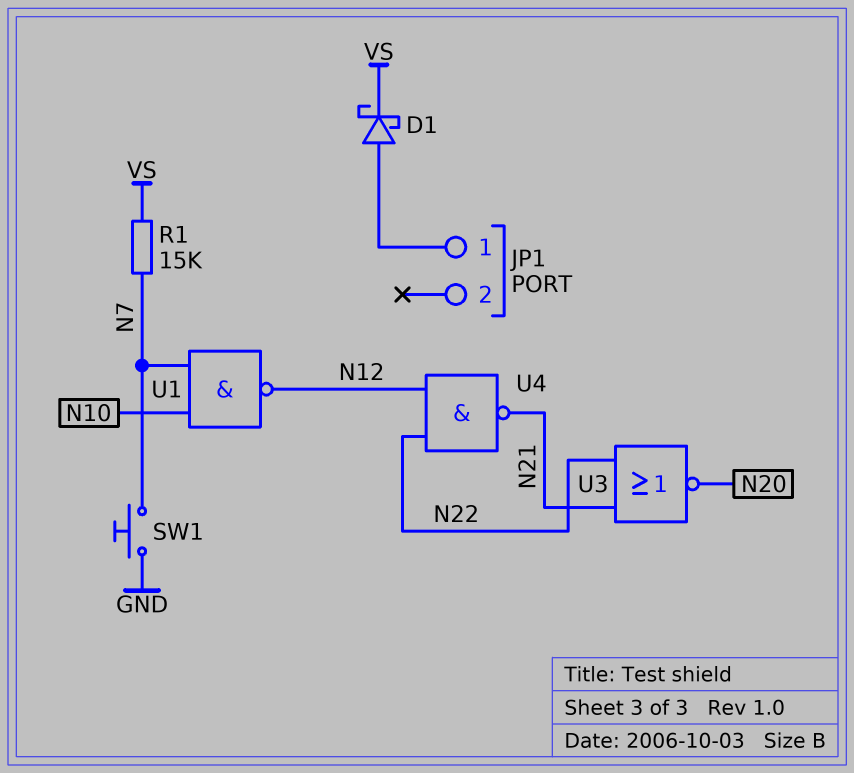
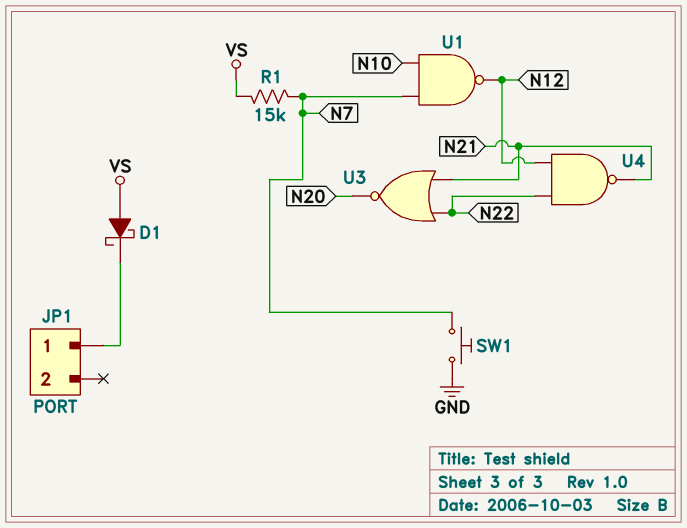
D1: schottky (A JP1/1, K VS) -> schottky (A VS, K JP1/1)

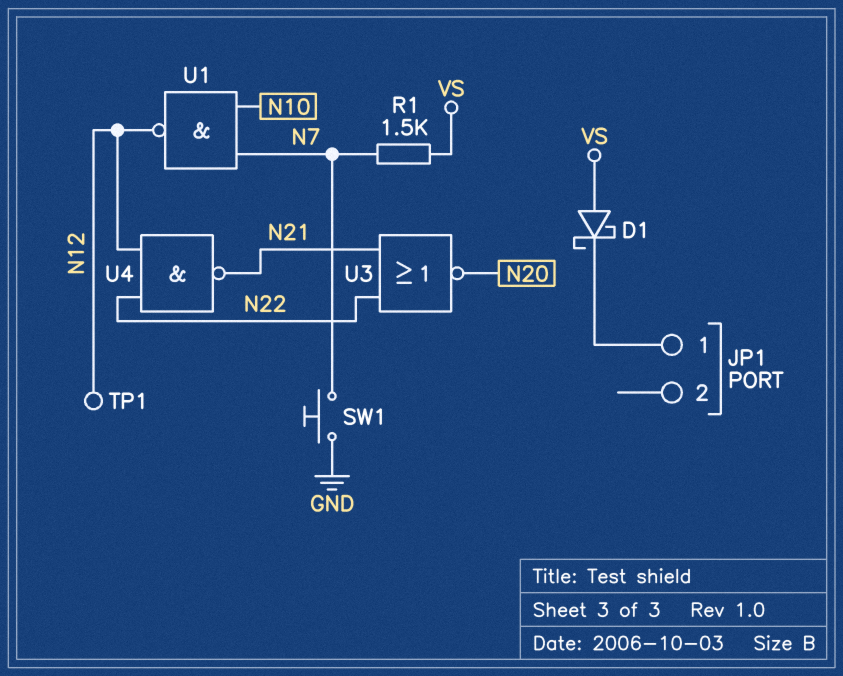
R1: 15k (N7, VS) -> 1.5k (N7, VS)
TP1: none -> test point (N12)

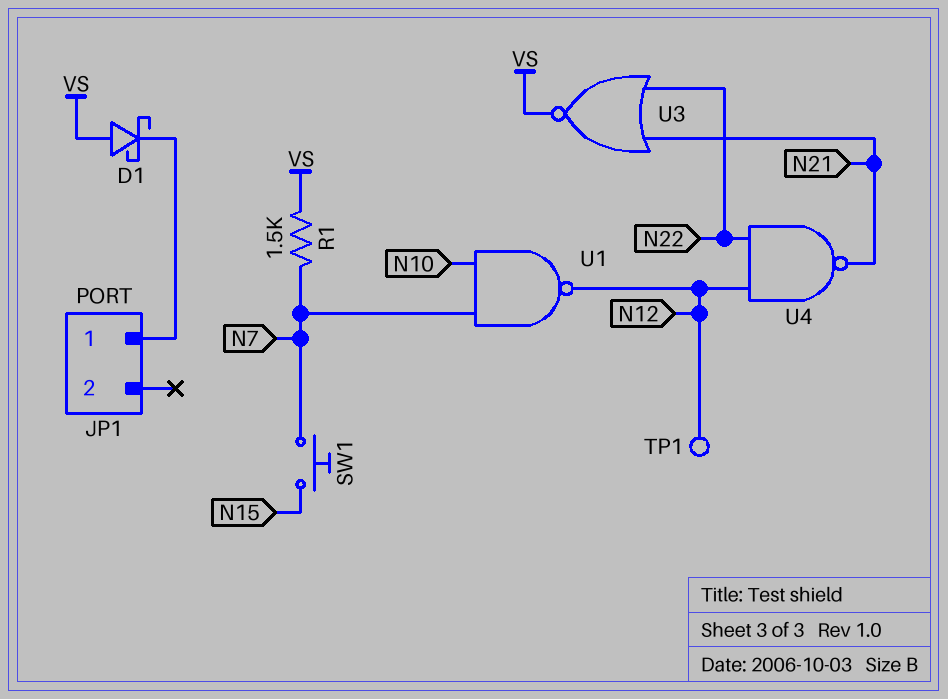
SW1: button (GND, N7) -> button (N7, N15)
U3: NOR (in N21, in N22, out N20) -> NOR (in N21, in N22, out VS)

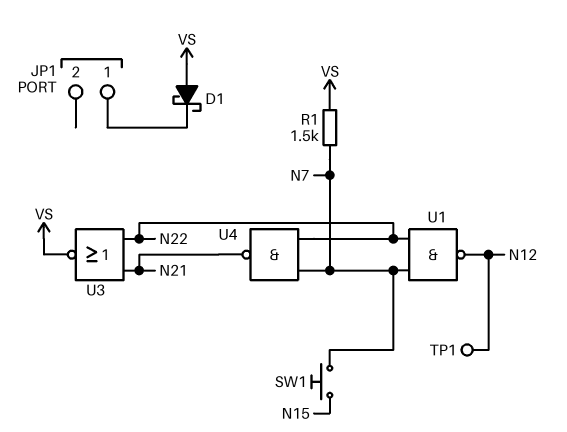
U1: NAND (in N7, in N10, out N12) -> NAND (in N7, in N22, out N12)
U4: NAND (in N12, in N22, out N21) -> NAND (in N7, in N22, out N21)

